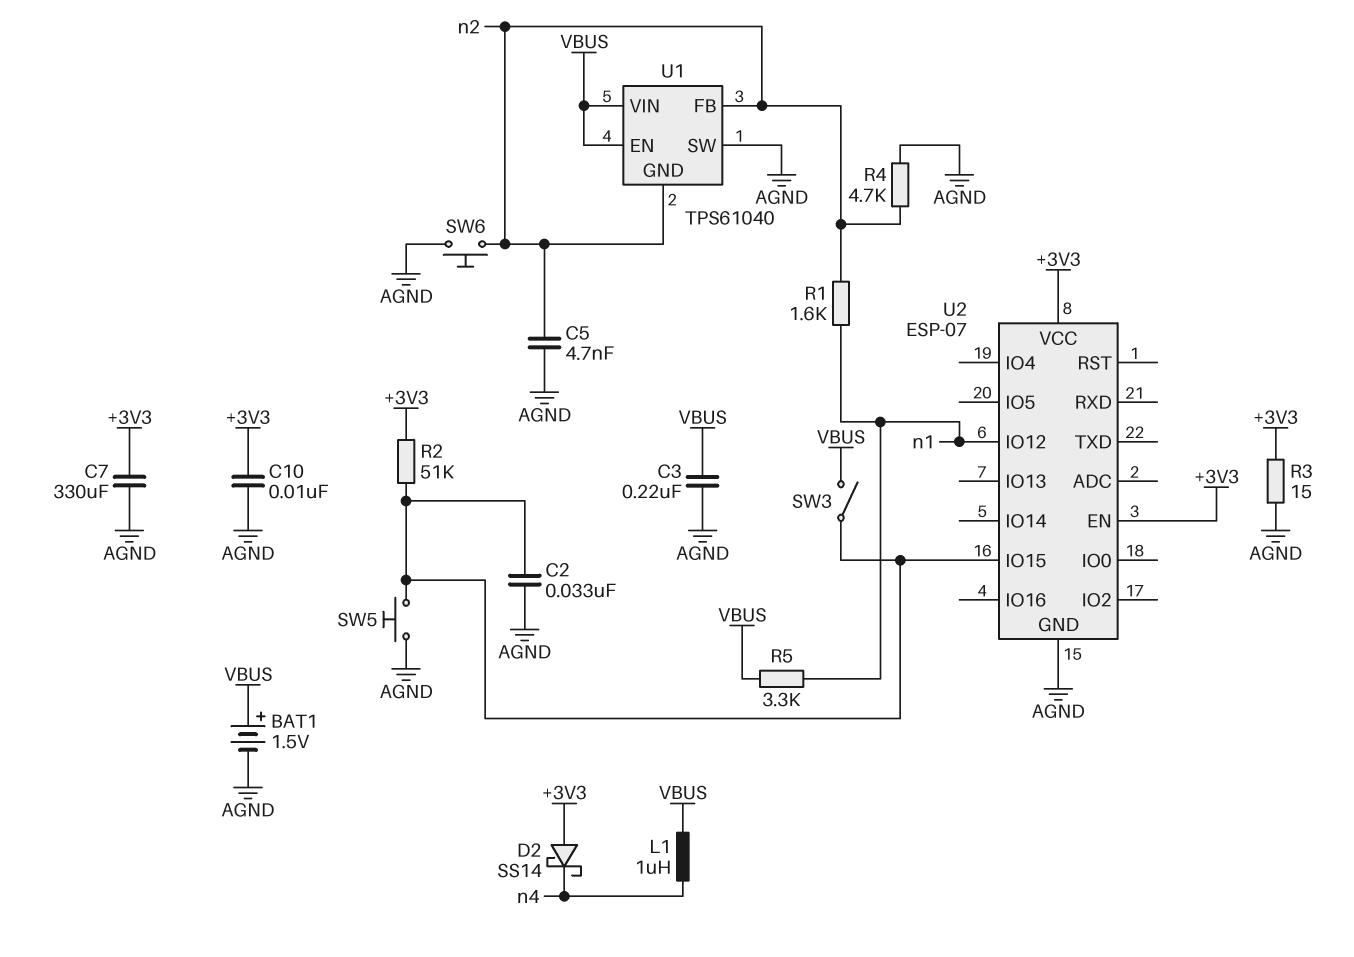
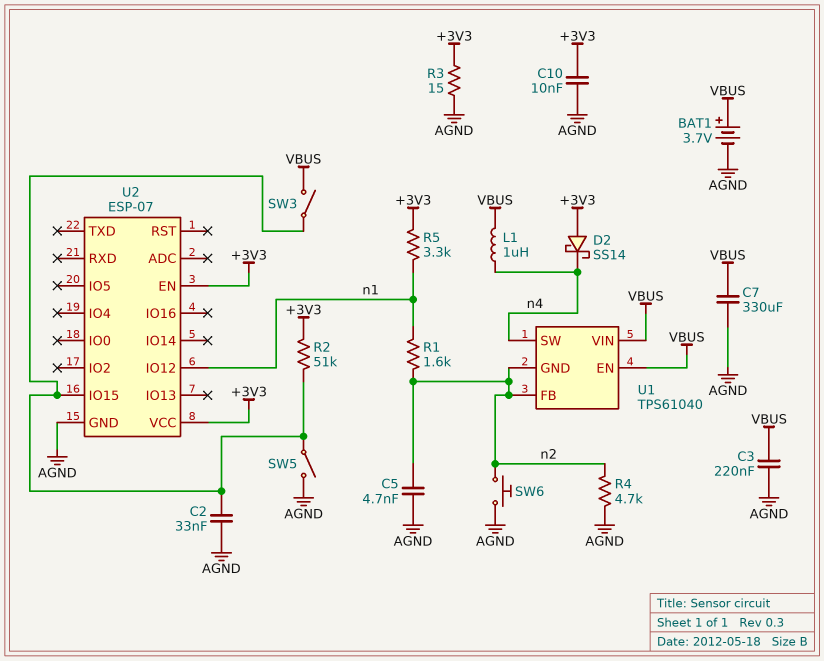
BAT1: 1.5V (plus VBUS, minus AGND) -> 3.7V (plus VBUS, minus AGND)
C7: 330uF (+3V3, AGND) -> 330uF (AGND, VBUS)
R5: 3.3k (VBUS, n1) -> 3.3k (+3V3, n1)
SW5: button (AGND, U2/IO15) -> switch (AGND, U2/IO15)
U1 pin SW: AGND -> n4

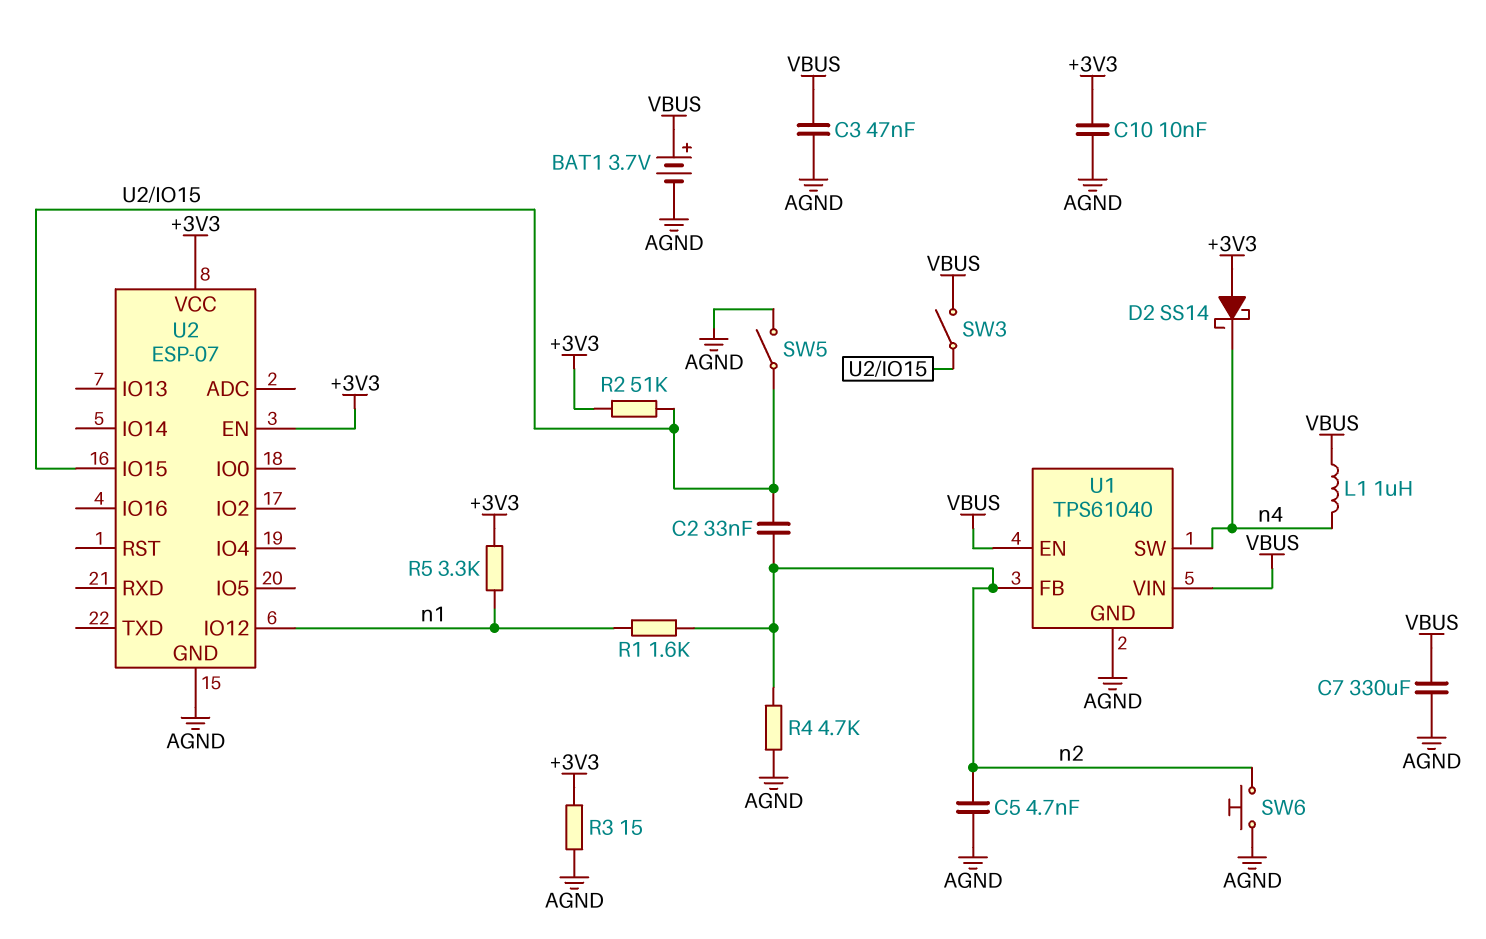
C2: 33nF (AGND, U2/IO15) -> 33nF (U2/IO15, n2)
C3: 220nF (AGND, VBUS) -> 47nF (AGND, VBUS)
U1 pin GND: n2 -> AGND

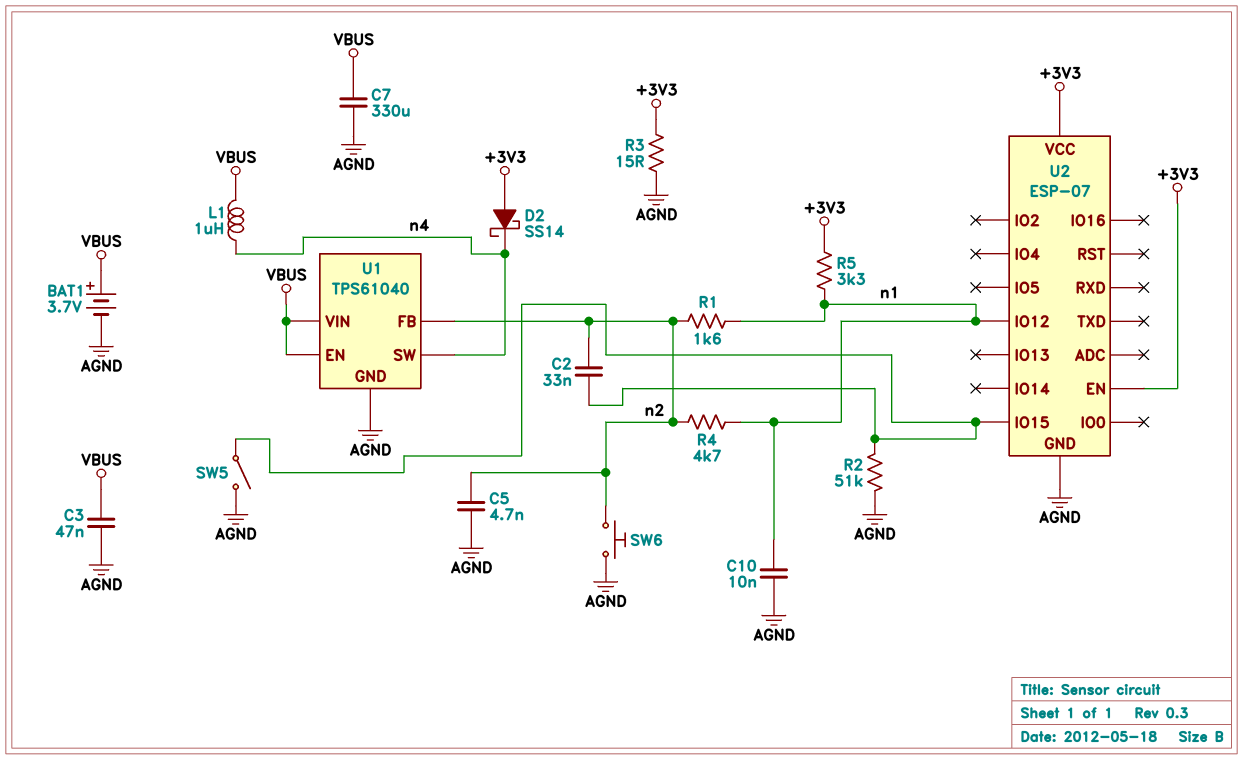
C10: 10nF (+3V3, AGND) -> 10nF (AGND, n1)
R2: 51k (+3V3, U2/IO15) -> 51k (AGND, U2/IO15)
R4: 4.7k (AGND, n2) -> 4.7k (n1, n2)
SW3: switch (U2/IO15, VBUS) -> none

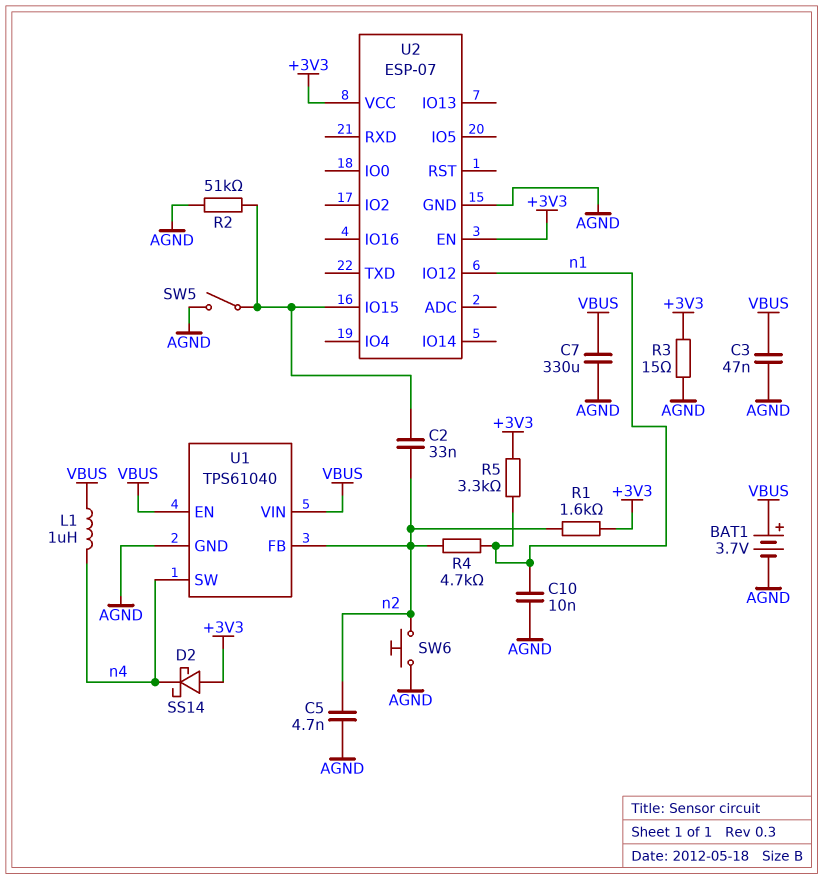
R1: 1.6k (n1, n2) -> 1.6k (+3V3, n2)

